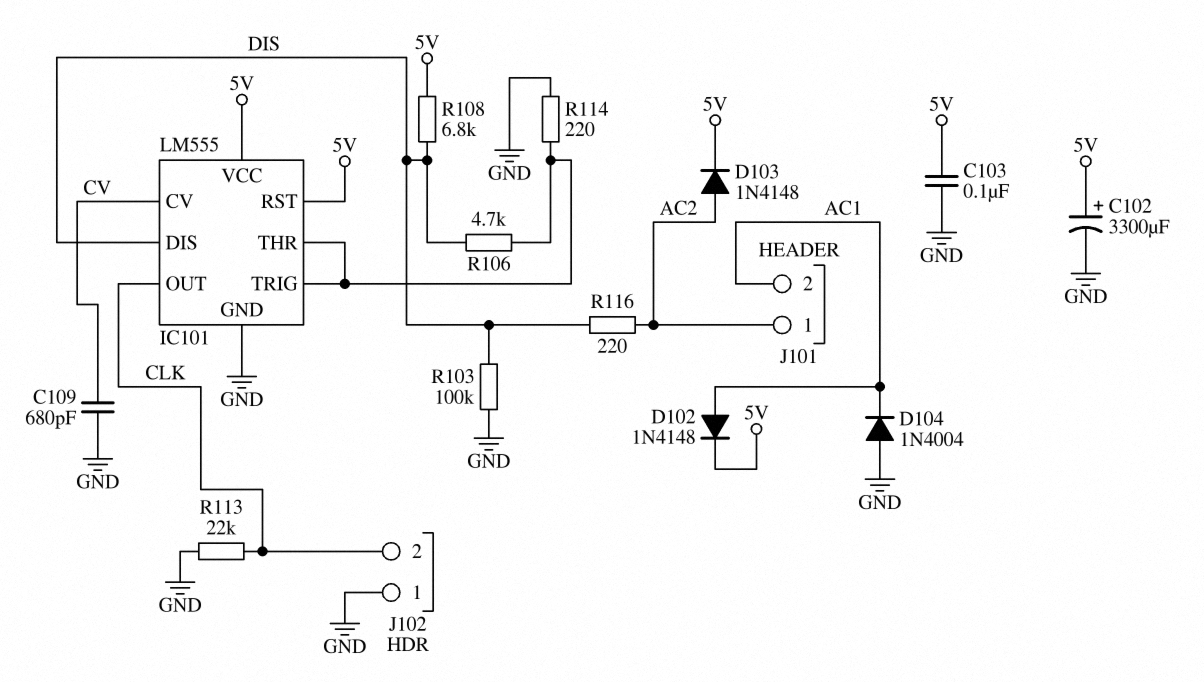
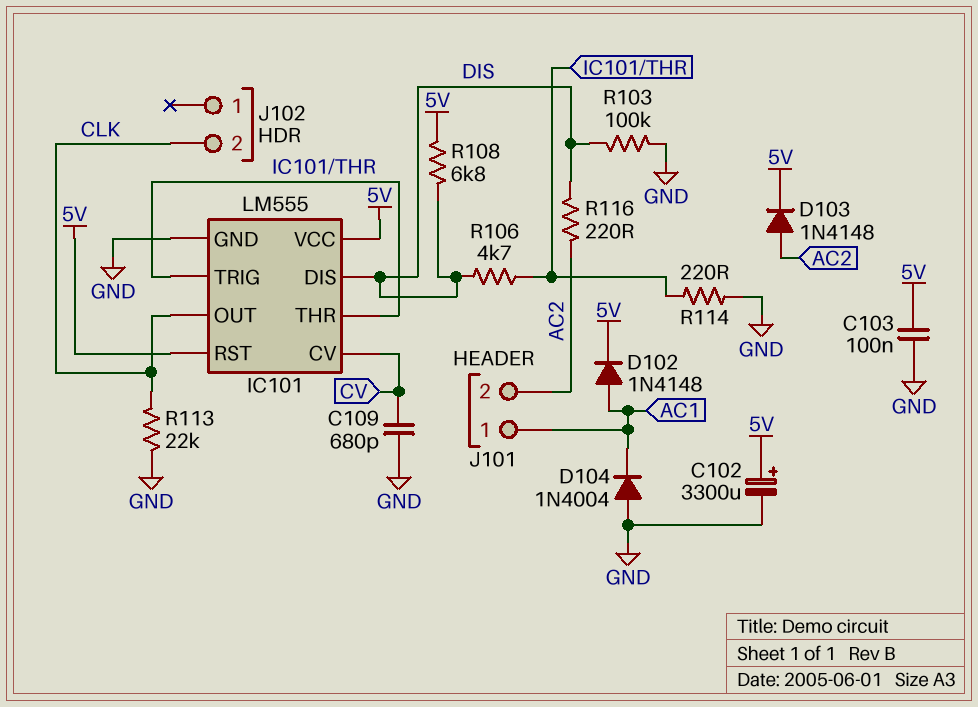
J101 pin 1: AC2 -> AC1
J101 pin 2: AC1 -> AC2
J102 pin 1: GND -> none

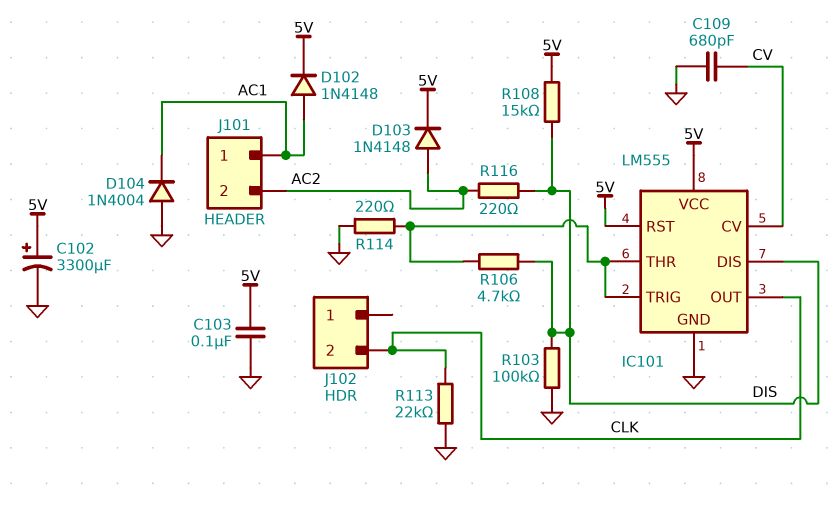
R108: 6.8k (5V, DIS) -> 15k (5V, DIS)

